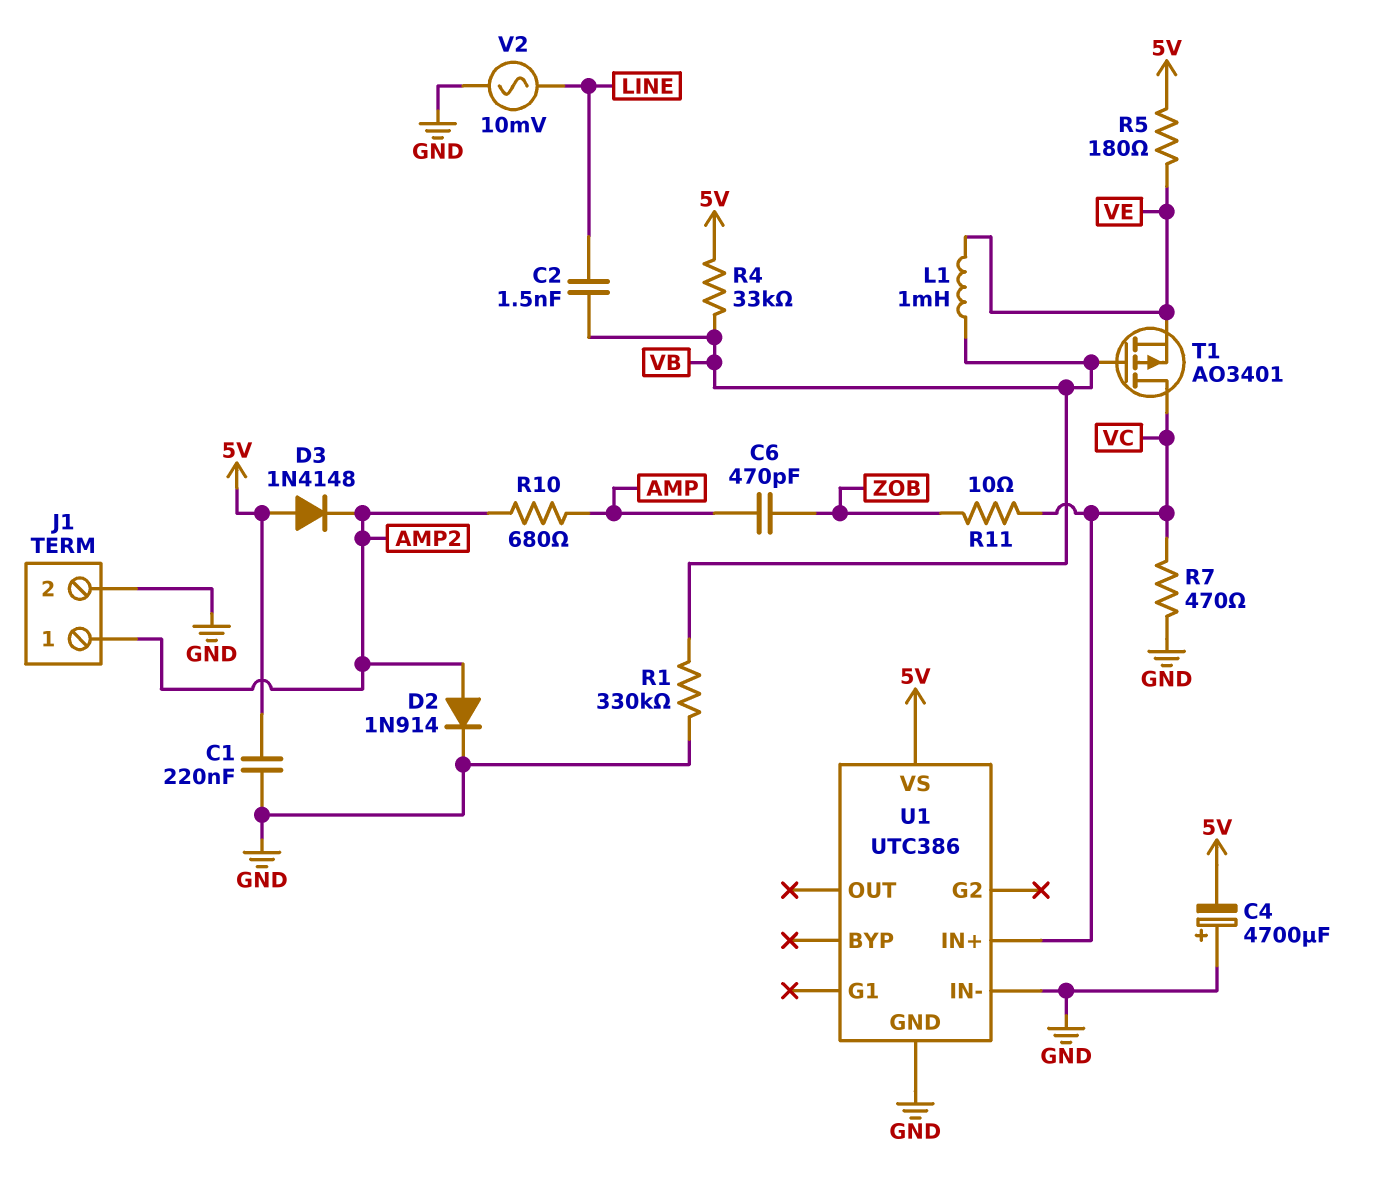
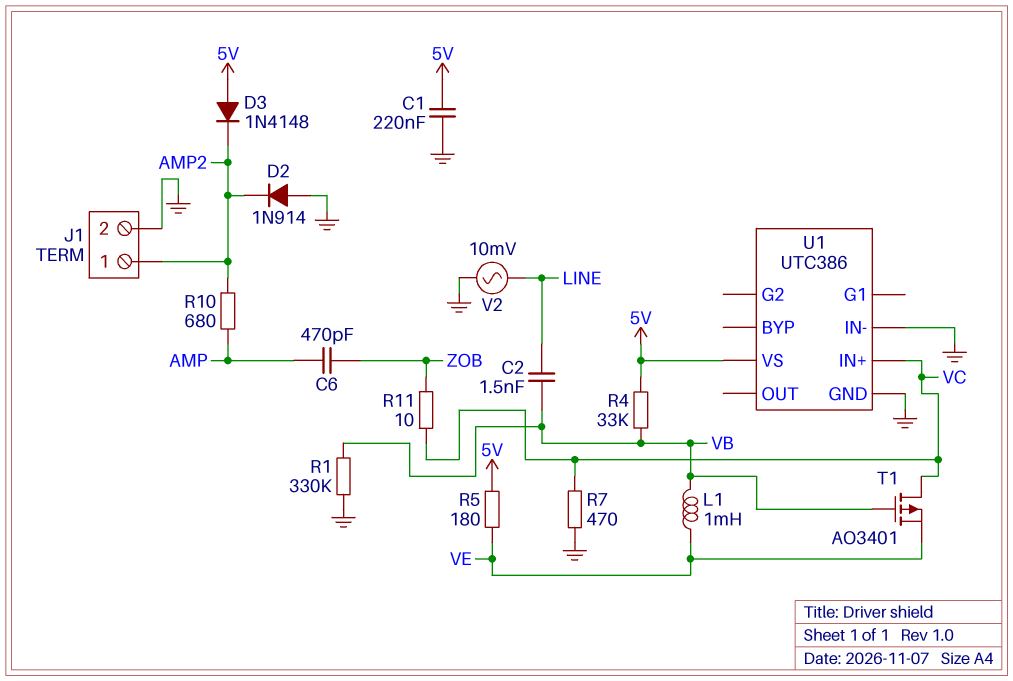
C4: 4700uF (plus GND, minus 5V) -> none
D2: diode 1N914 (A AMP2, K GND) -> diode 1N914 (A GND, K AMP2)

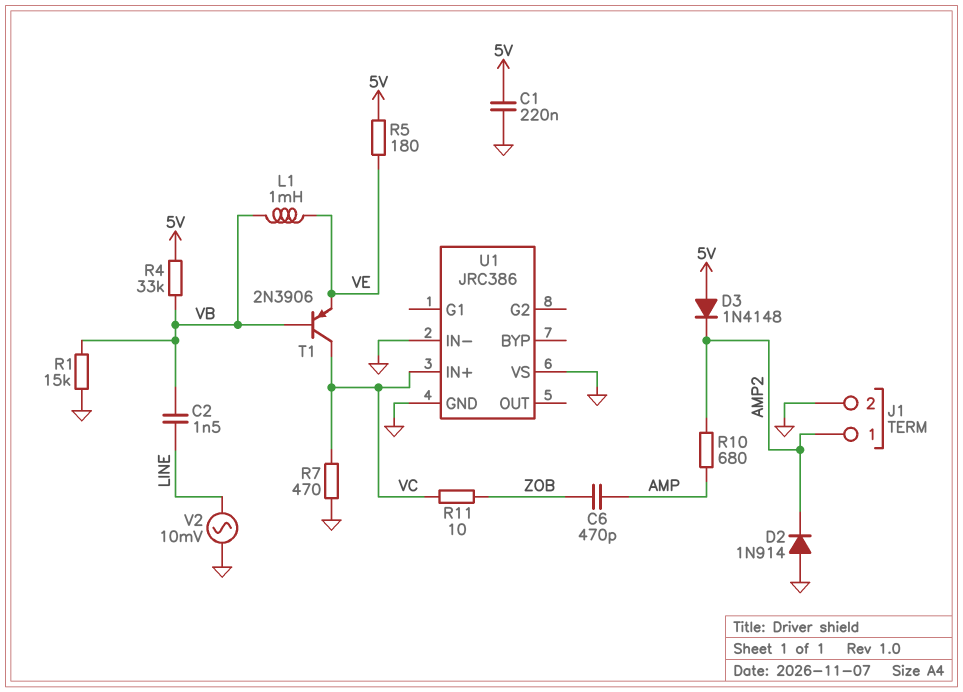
R1: 330k (GND, VB) -> 15k (GND, VB)
T1: PMOS AO3401 (G VB, D VC, S VE) -> PNP 2N3906 (B VB, C VC, E VE)
U1: UTC386 -> JRC386
U1 pin VS: 5V -> GND

